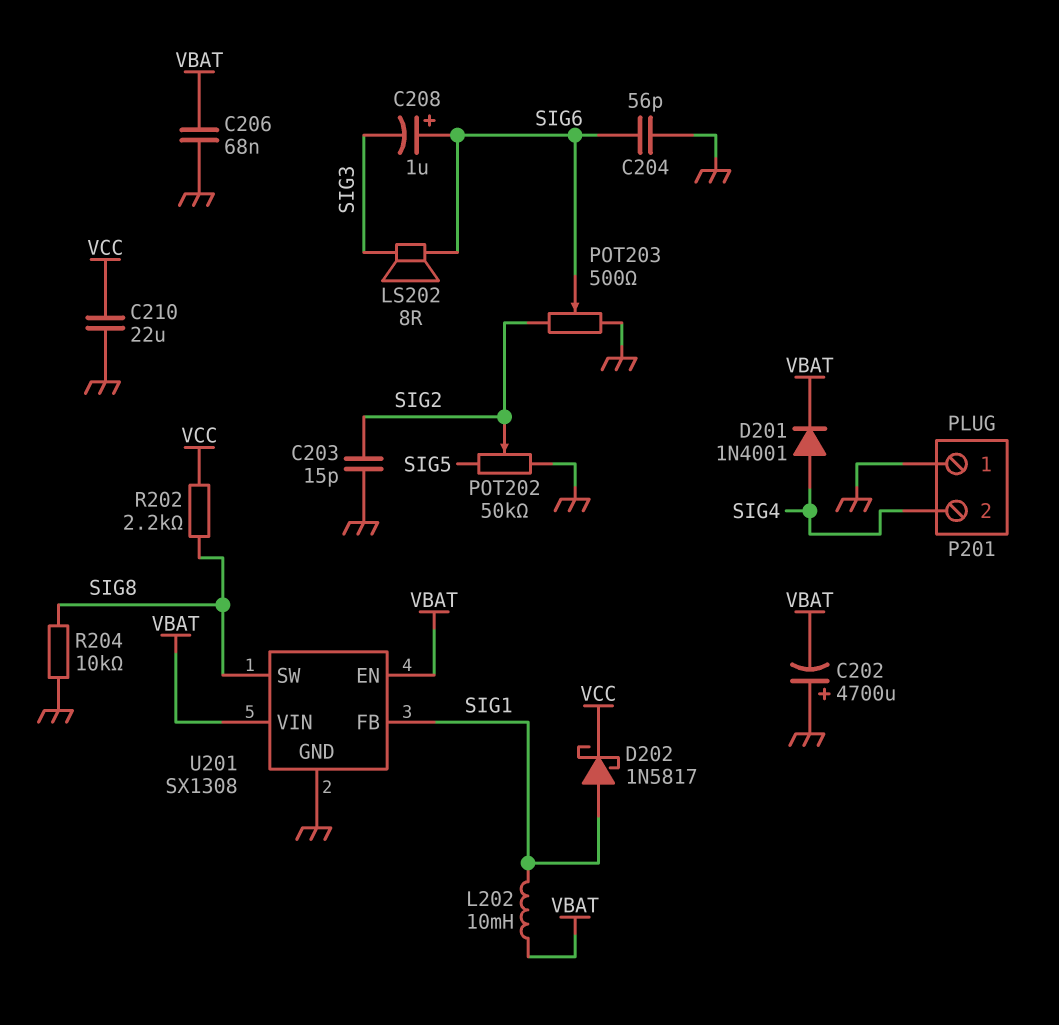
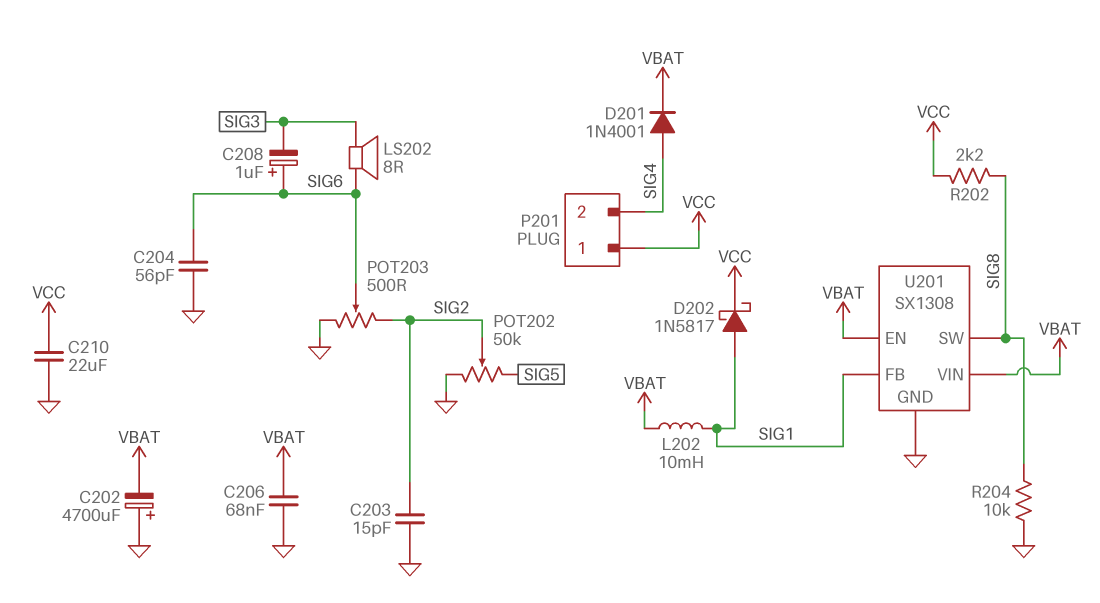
P201 pin 1: GND -> VCC

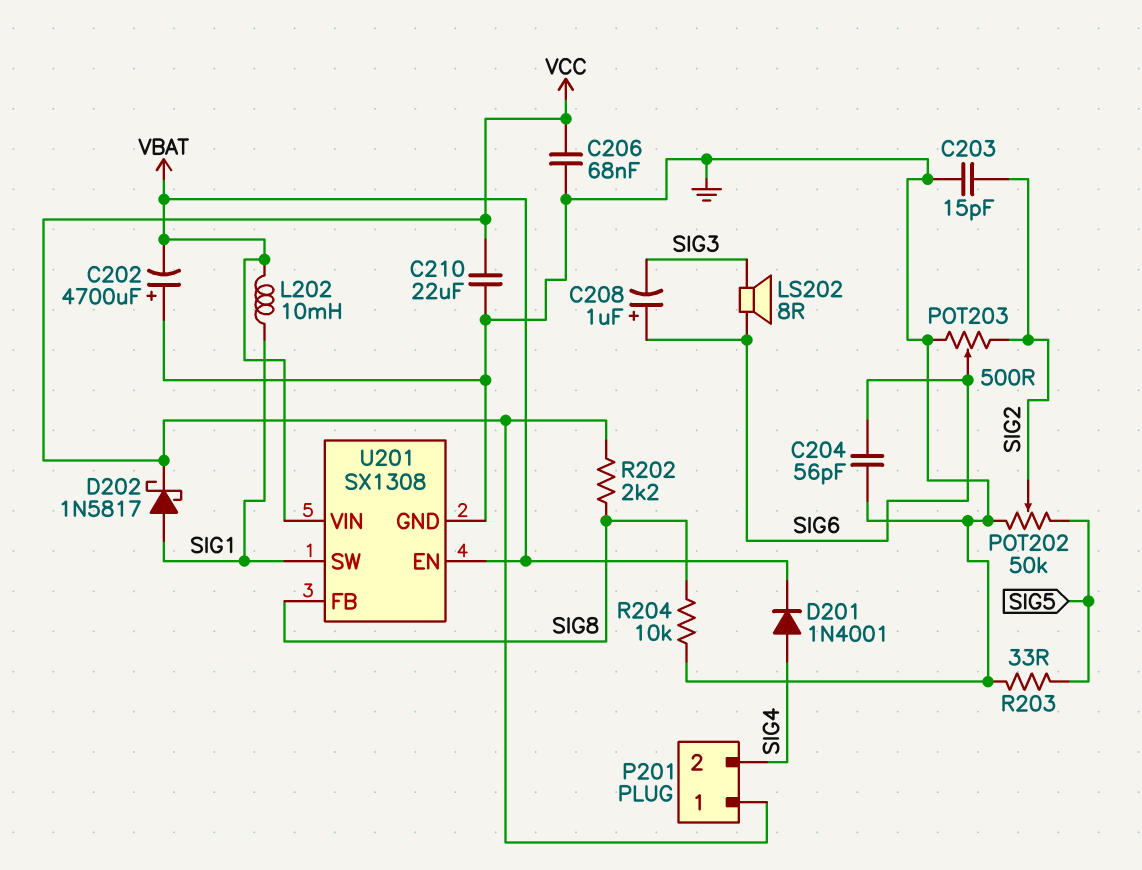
C206: 68nF (GND, VBAT) -> 68nF (GND, VCC)
R203: none -> 33 (GND, SIG5)
U201 pin FB: SIG1 -> SIG8
U201 pin SW: SIG8 -> SIG1

